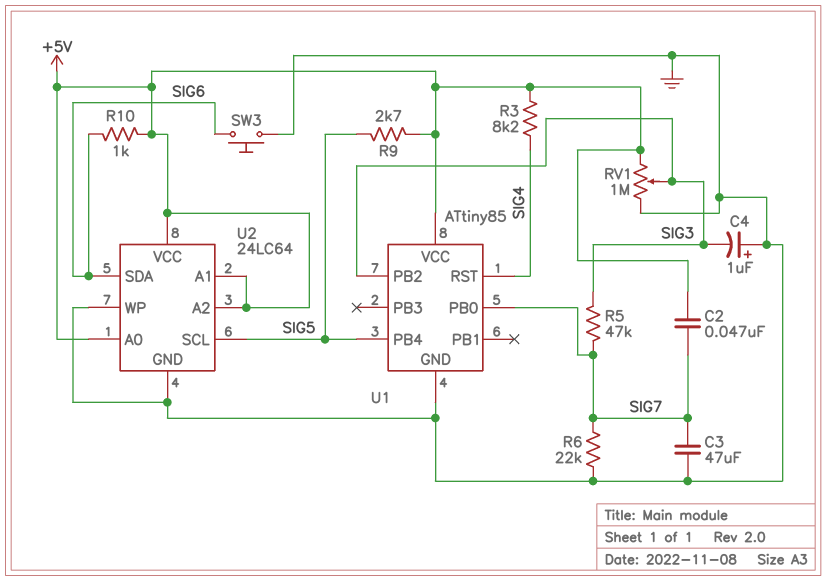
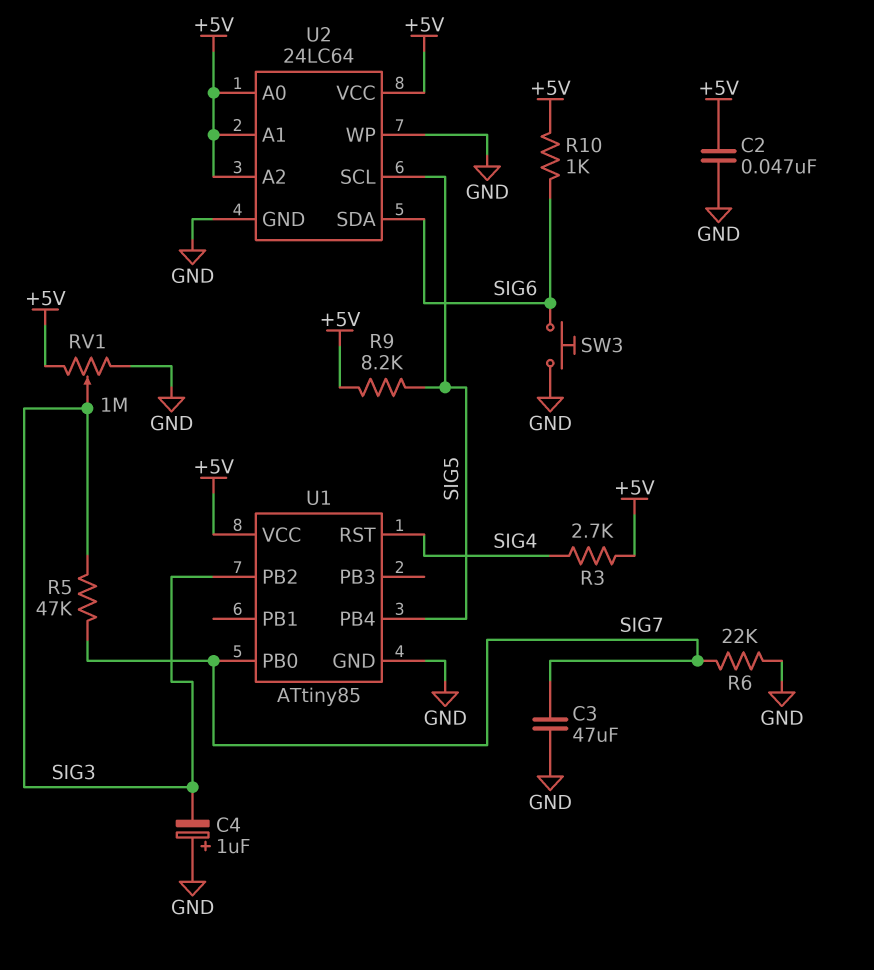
C2: 47nF (+5V, SIG7) -> 47nF (+5V, GND)
R3: 8.2k (+5V, SIG4) -> 2.7k (+5V, SIG4)
R9: 2.7k (+5V, SIG5) -> 8.2k (+5V, SIG5)

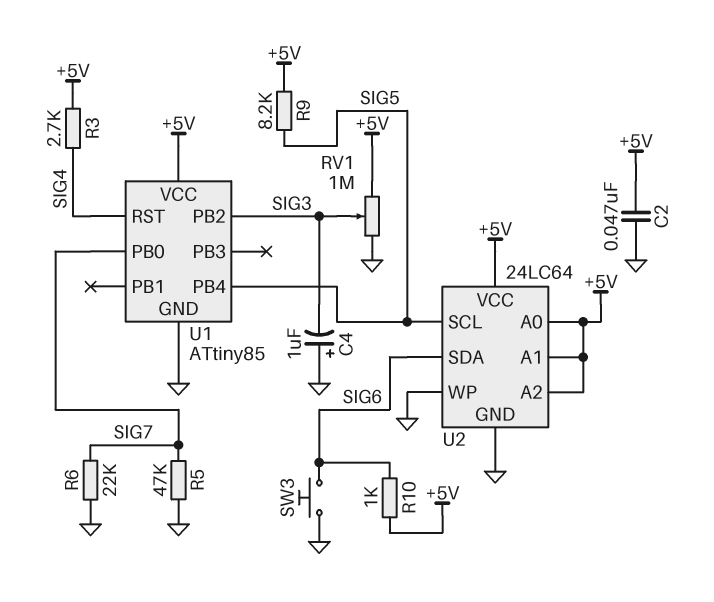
C3: 47uF (GND, SIG7) -> none
R5: 47k (SIG3, SIG7) -> 47k (GND, SIG7)

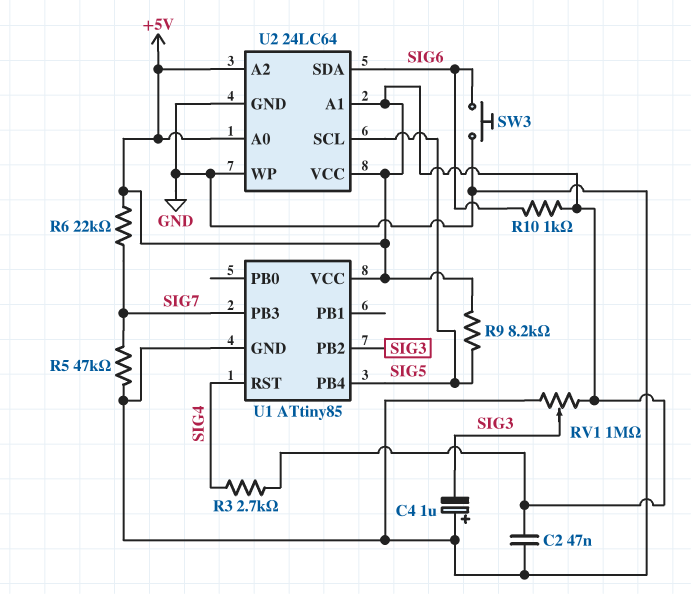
R6: 22k (GND, SIG7) -> 22k (+5V, SIG7)
U1 pin PB0: SIG7 -> none
U1 pin PB3: none -> SIG7

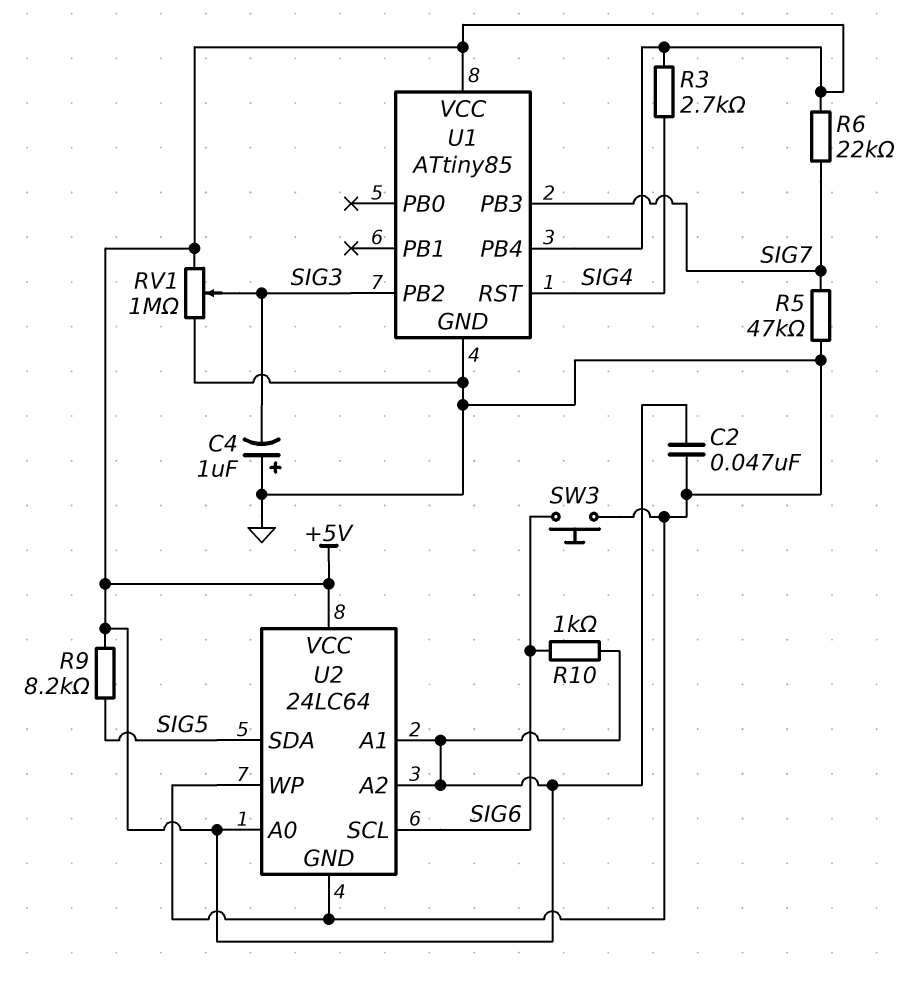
U1 pin PB4: SIG5 -> +5V
U2 pin SCL: SIG5 -> SIG6
U2 pin SDA: SIG6 -> SIG5

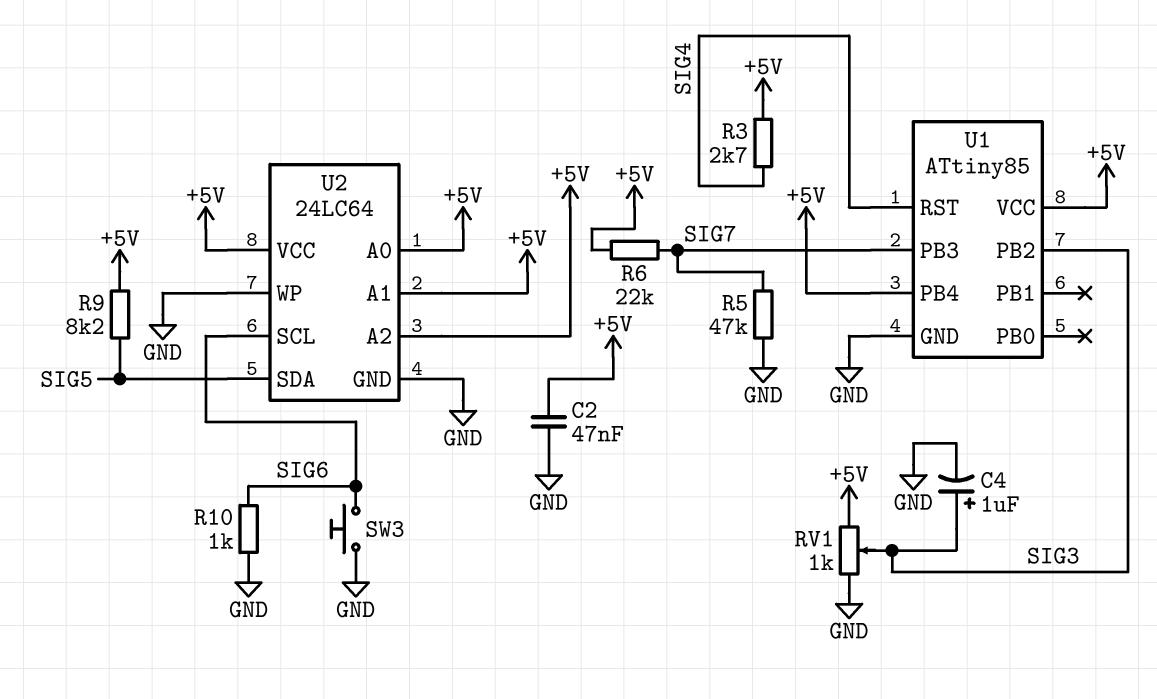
C4: 1uF (plus GND, minus SIG3) -> 1uF (plus SIG3, minus GND)
R10: 1k (+5V, SIG6) -> 1k (GND, SIG6)
RV1: 1M (+5V, GND, wiper SIG3) -> 1k (+5V, GND, wiper SIG3)

